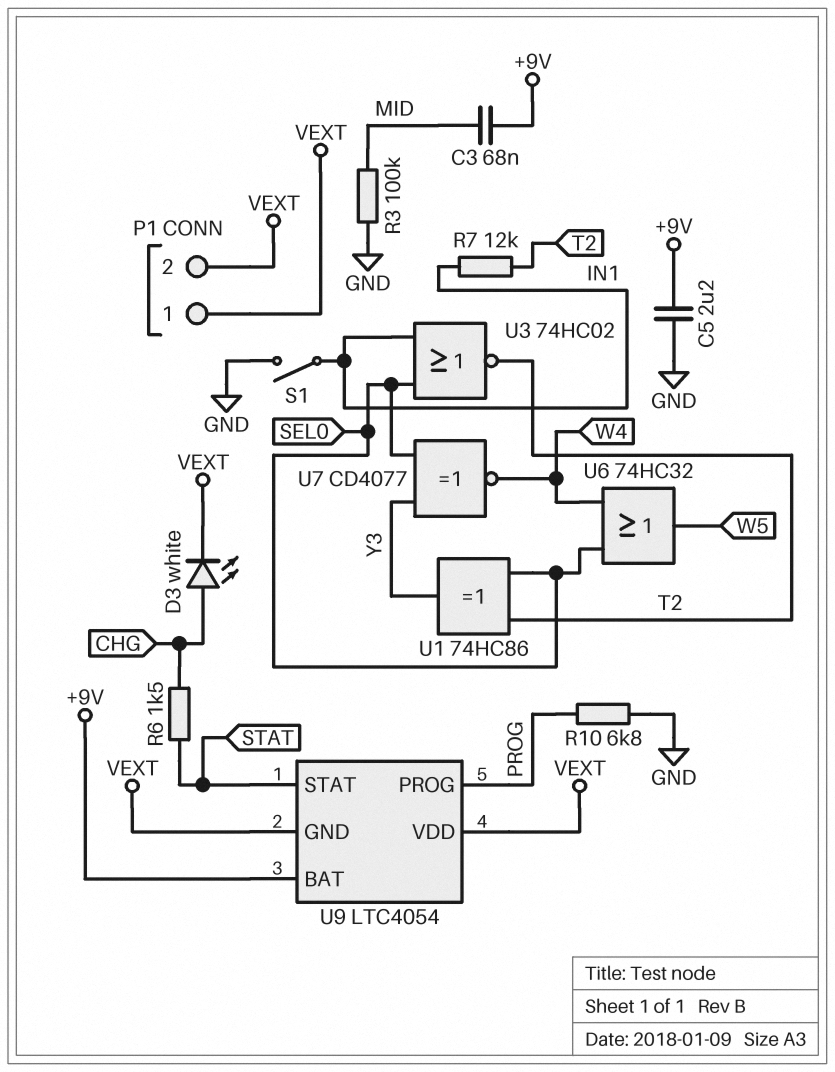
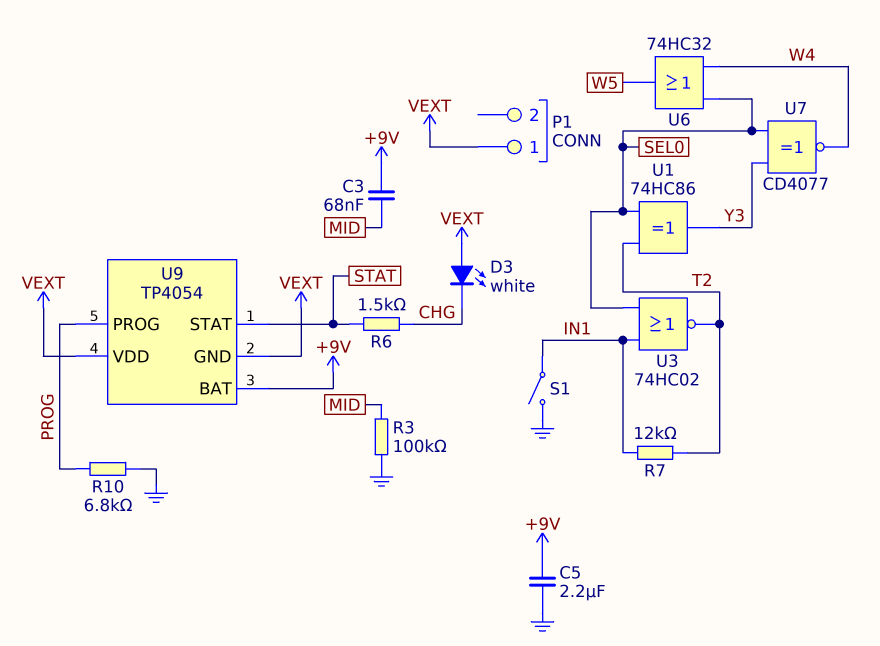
D3: LED white (A CHG, K VEXT) -> LED white (A VEXT, K CHG)
P1 pin 2: VEXT -> none
U9: LTC4054 -> TP4054

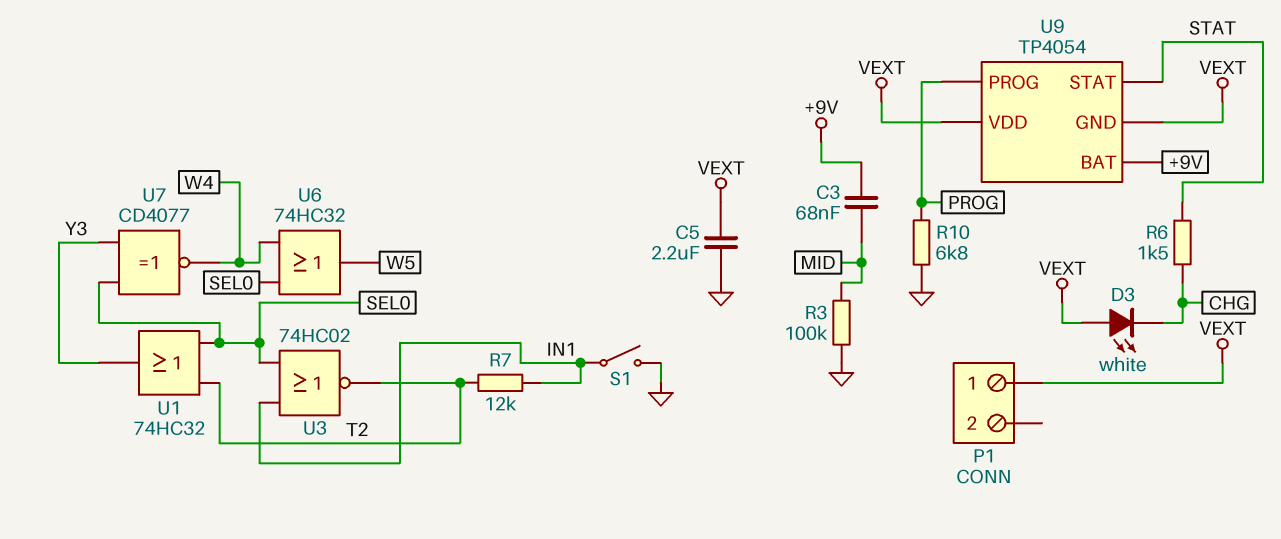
C5: 2.2uF (+9V, GND) -> 2.2uF (GND, VEXT)
U1: XOR 74HC86 (in SEL0, in T2, out Y3) -> OR 74HC32 (in SEL0, in T2, out Y3)

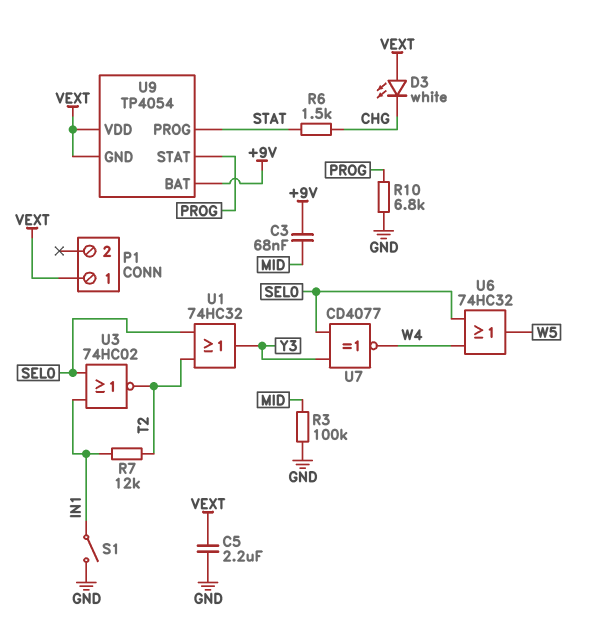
U9 pin PROG: PROG -> STAT
U9 pin STAT: STAT -> PROG

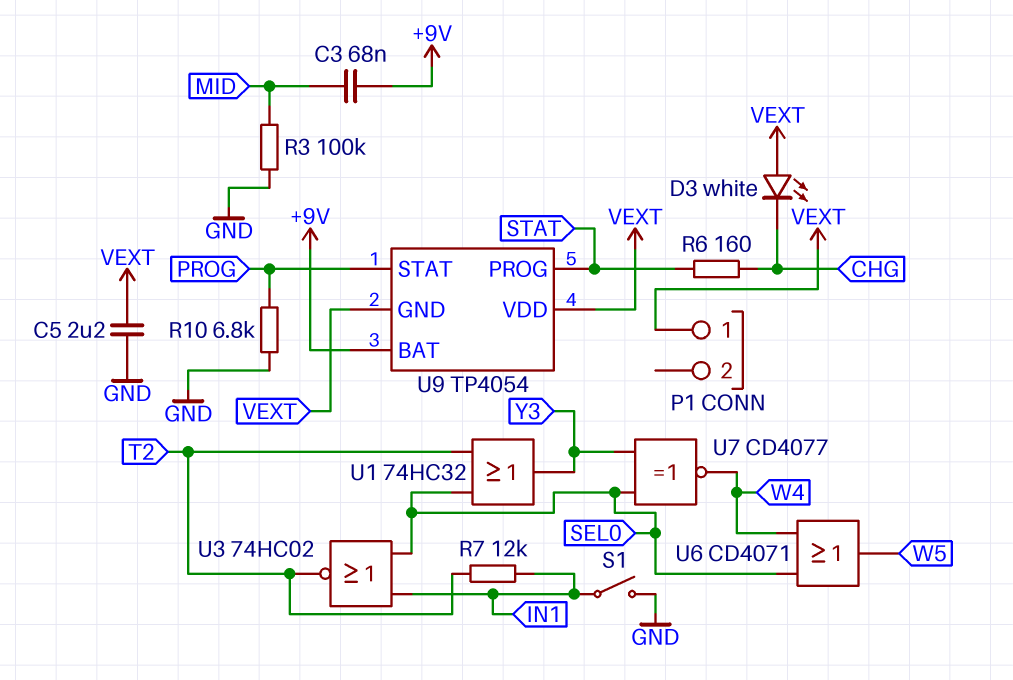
R6: 1.5k (CHG, STAT) -> 160 (CHG, STAT)
U6: OR 74HC32 (in SEL0, in W4, out W5) -> OR CD4071 (in SEL0, in W4, out W5)

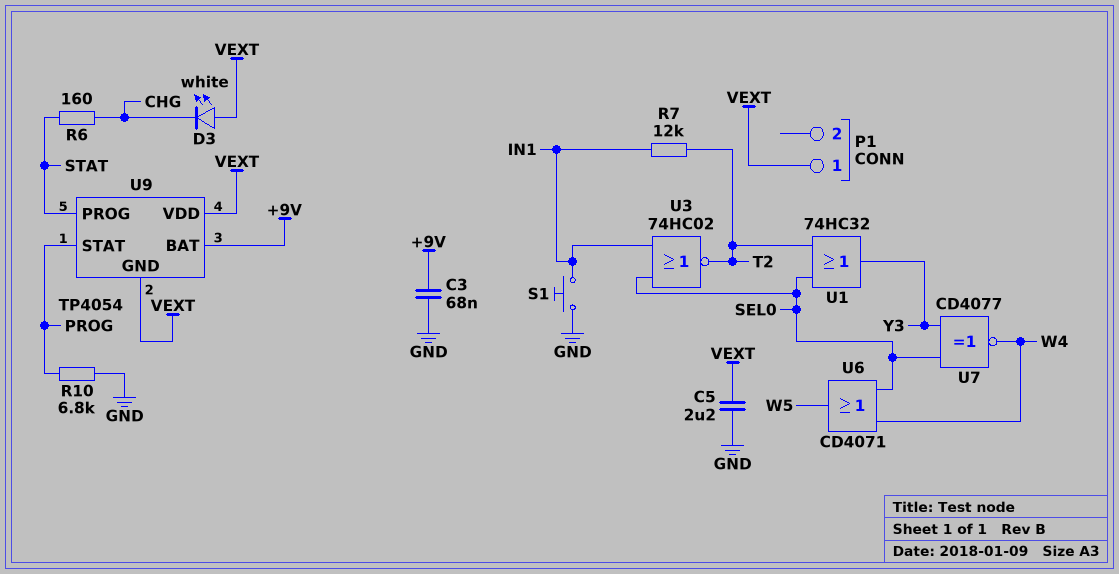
C3: 68nF (+9V, MID) -> 68nF (+9V, GND)
R3: 100k (GND, MID) -> none
S1: switch (GND, IN1) -> button (GND, IN1)

